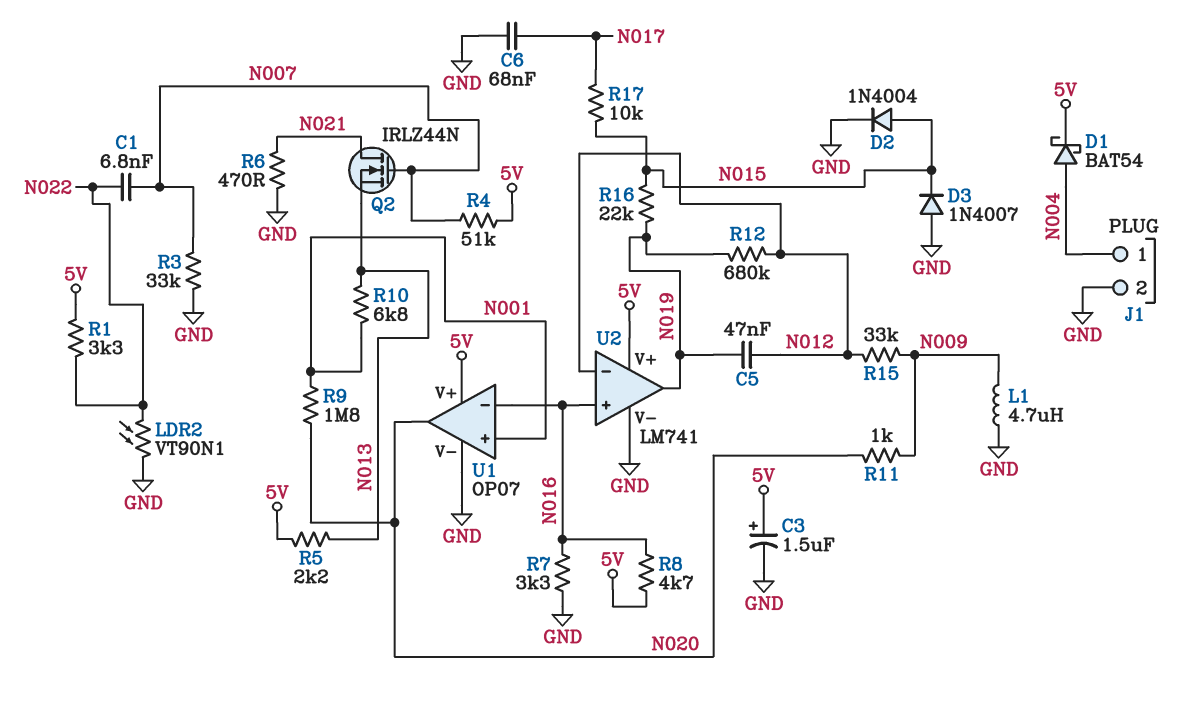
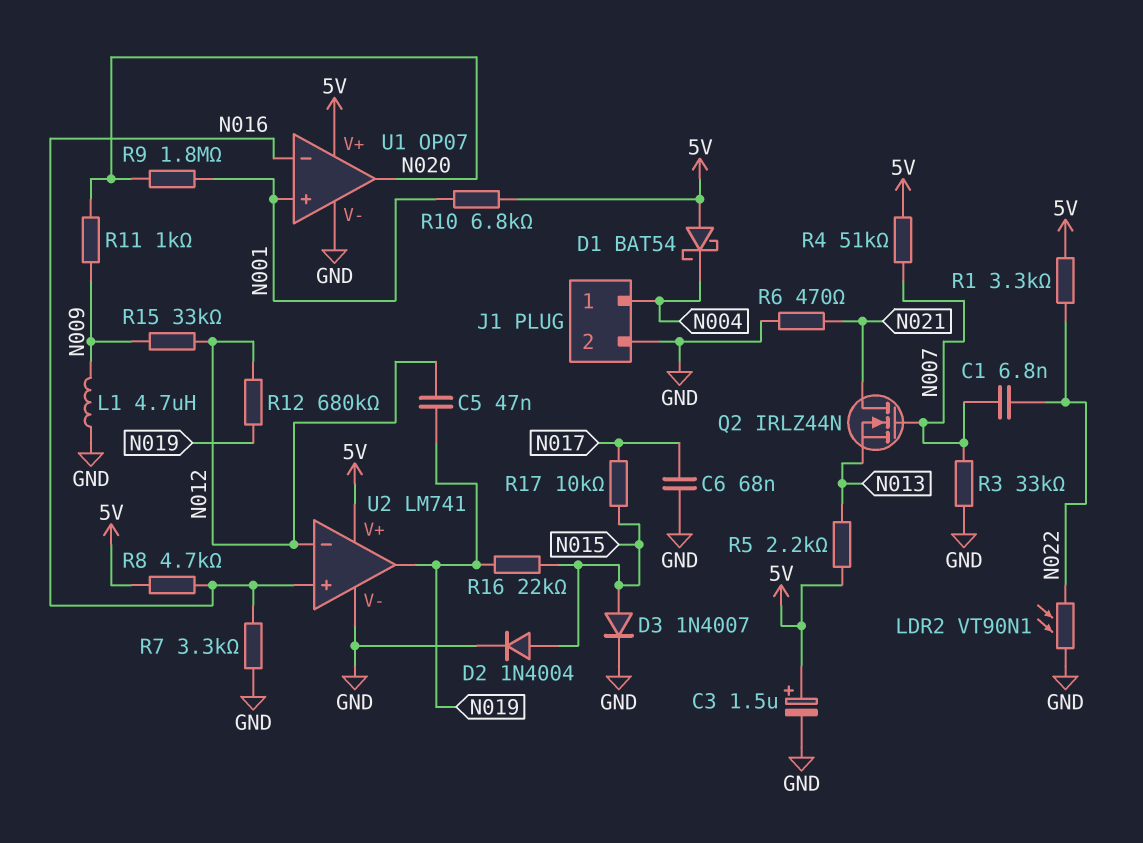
D1: schottky BAT54 (A N004, K 5V) -> schottky BAT54 (A 5V, K N004)
D3: diode 1N4007 (A GND, K N015) -> diode 1N4007 (A N015, K GND)
R10: 6.8k (N001, N013) -> 6.8k (5V, N001)

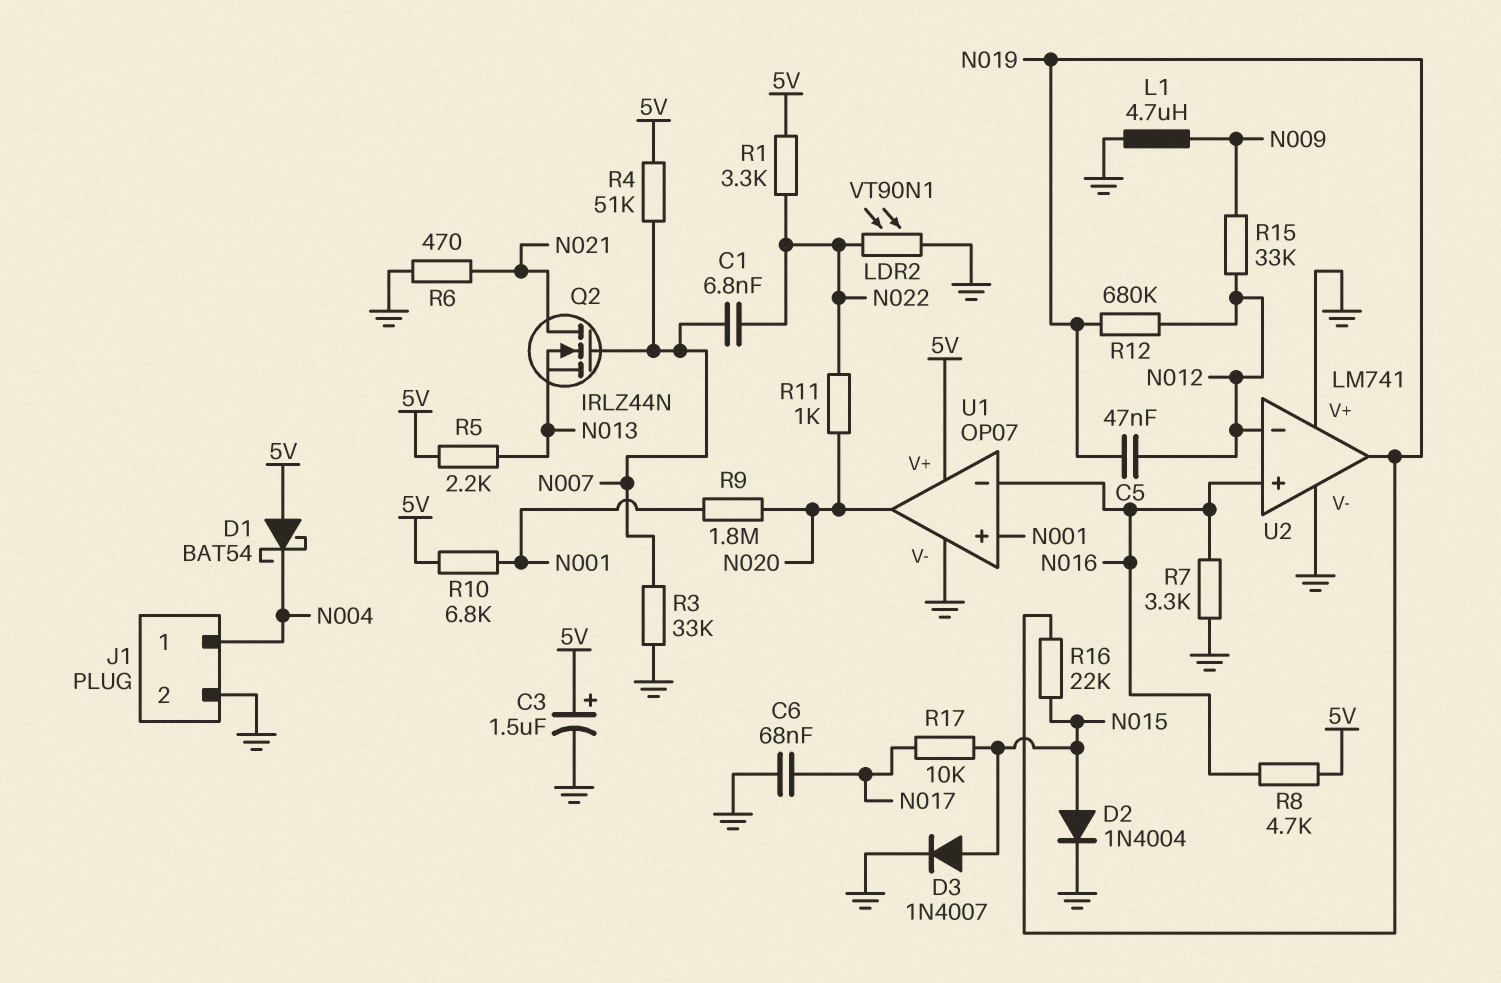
R11: 1k (N009, N020) -> 1k (N020, N022)
U2 pin V+: 5V -> GND

